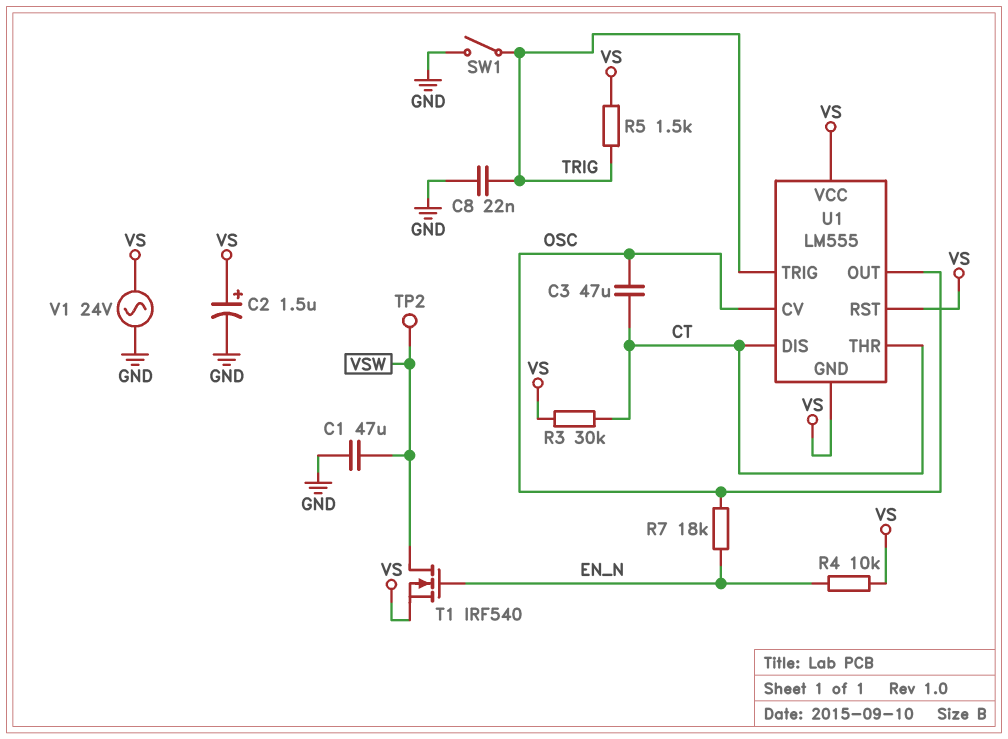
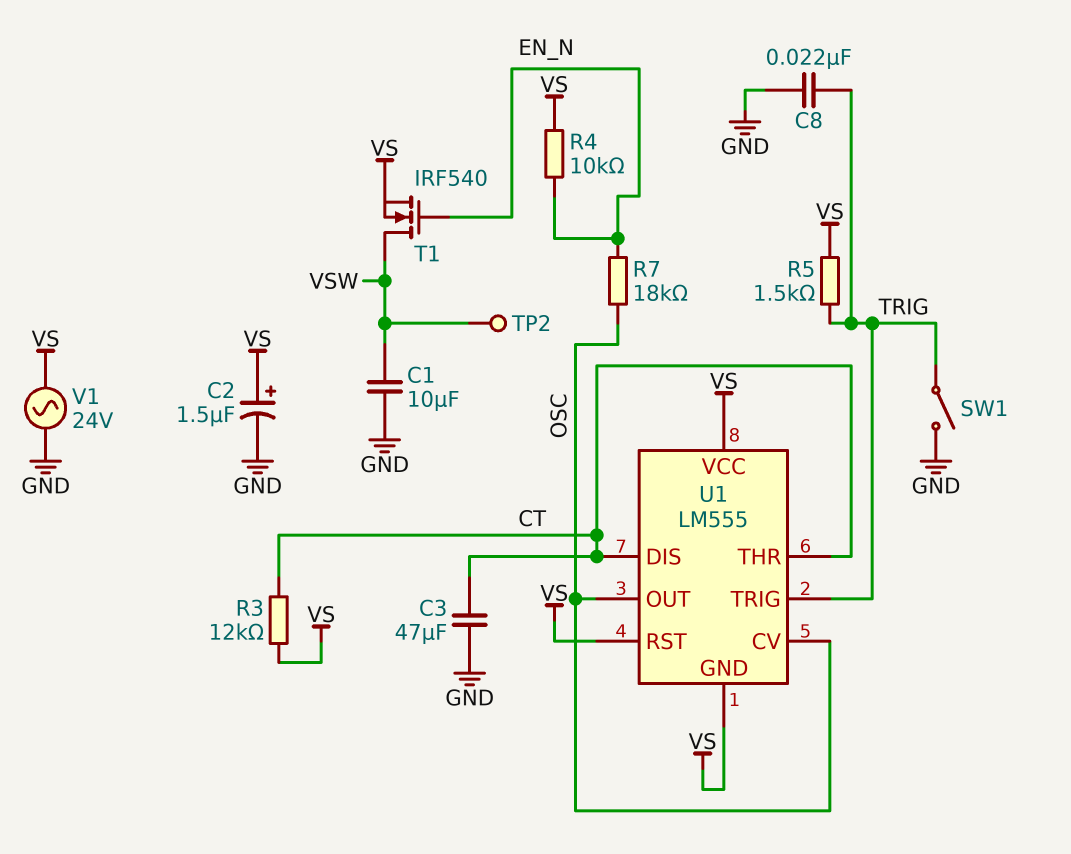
C1: 47uF (GND, VSW) -> 10uF (GND, VSW)
C3: 47uF (CT, OSC) -> 47uF (CT, GND)
R3: 30k (CT, VS) -> 12k (CT, VS)

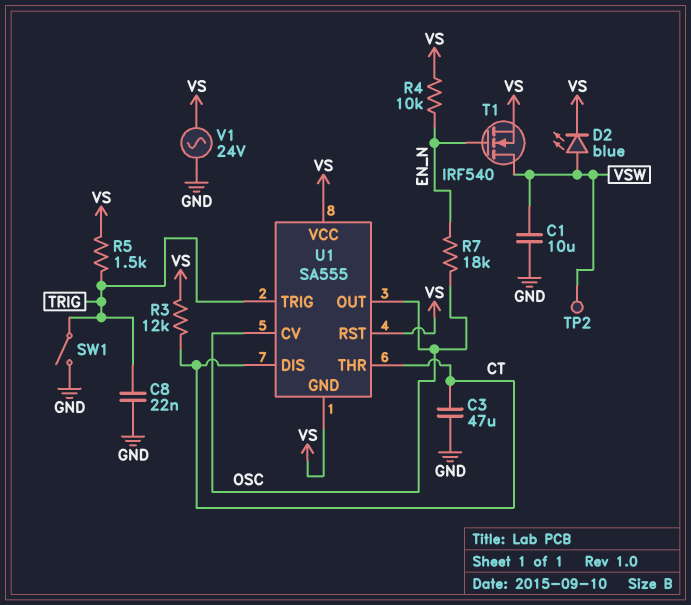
C2: 1.5uF (plus VS, minus GND) -> none
D2: none -> LED blue (A VSW, K VS)
U1: LM555 -> SA555

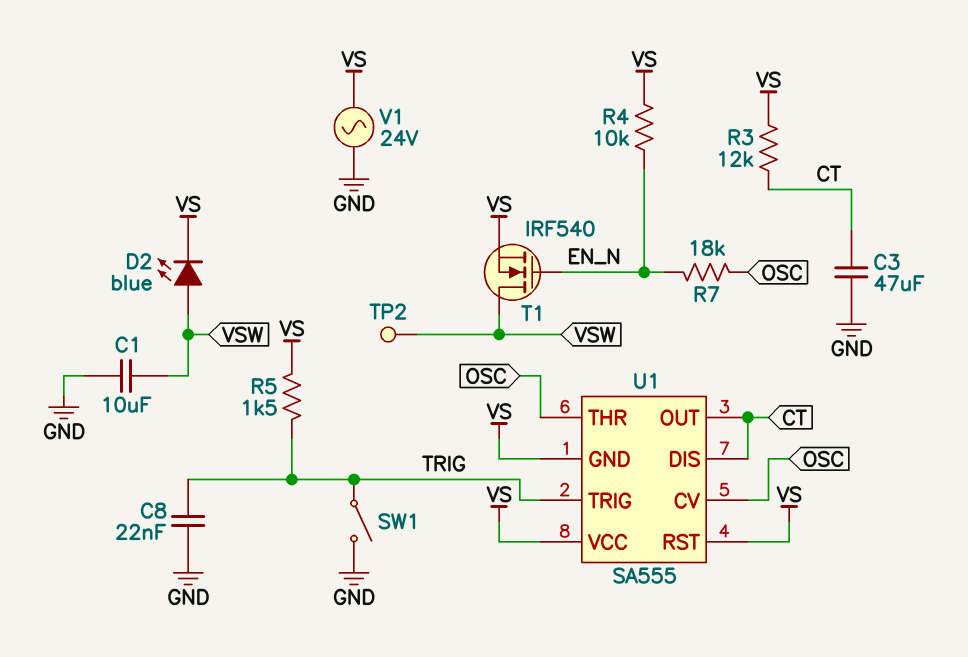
U1 pin OUT: OSC -> CT
U1 pin THR: CT -> OSC

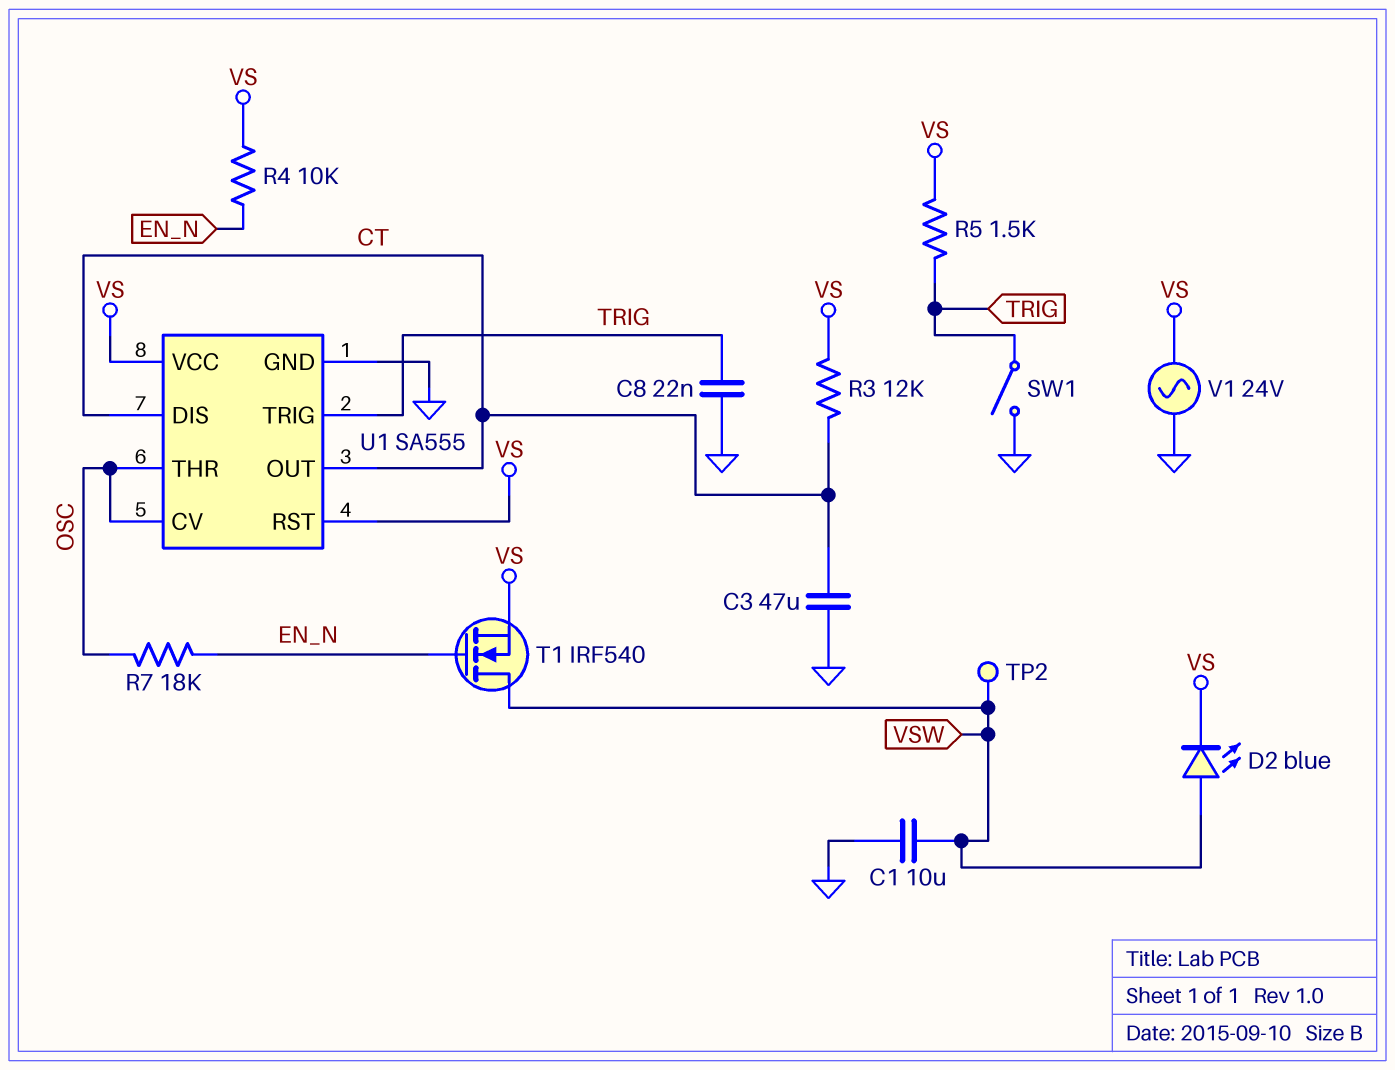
U1 pin GND: VS -> GND

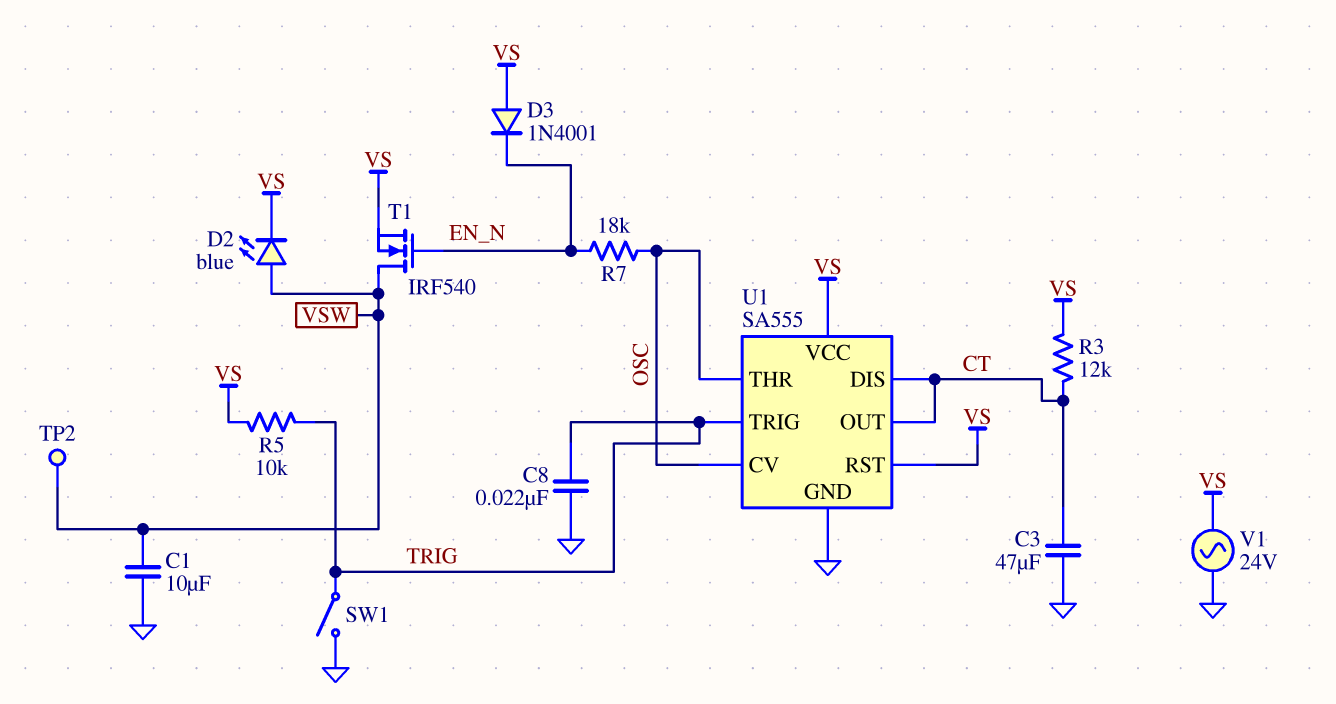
D3: none -> diode 1N4001 (A VS, K EN_N)
R4: 10k (EN_N, VS) -> none
R5: 1.5k (TRIG, VS) -> 10k (TRIG, VS)

